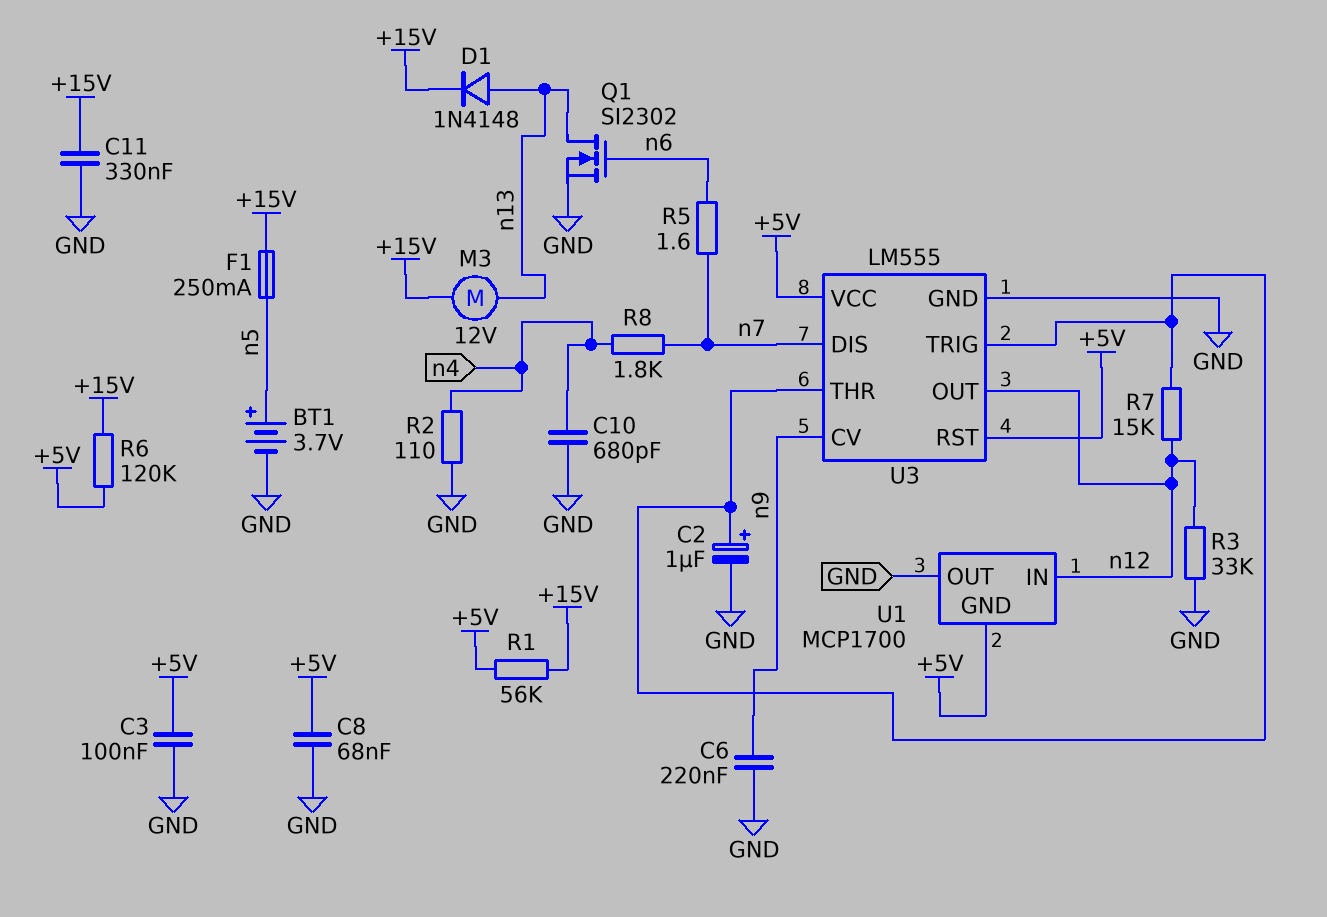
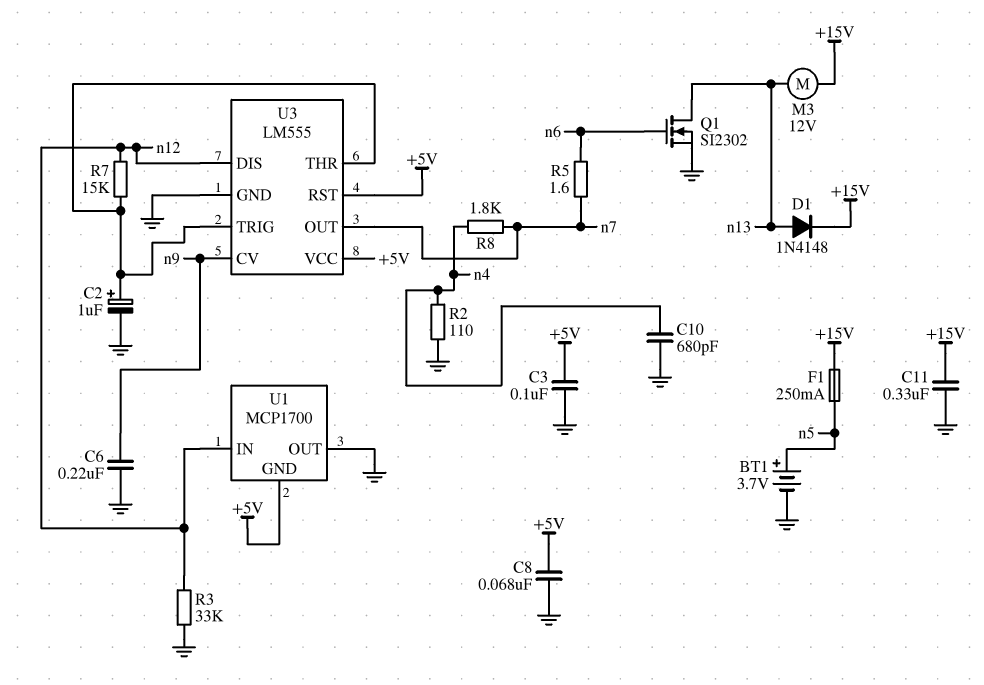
R1: 56k (+5V, +15V) -> none
R6: 120k (+5V, +15V) -> none
U3 pin DIS: n7 -> n12
U3 pin OUT: n12 -> n7

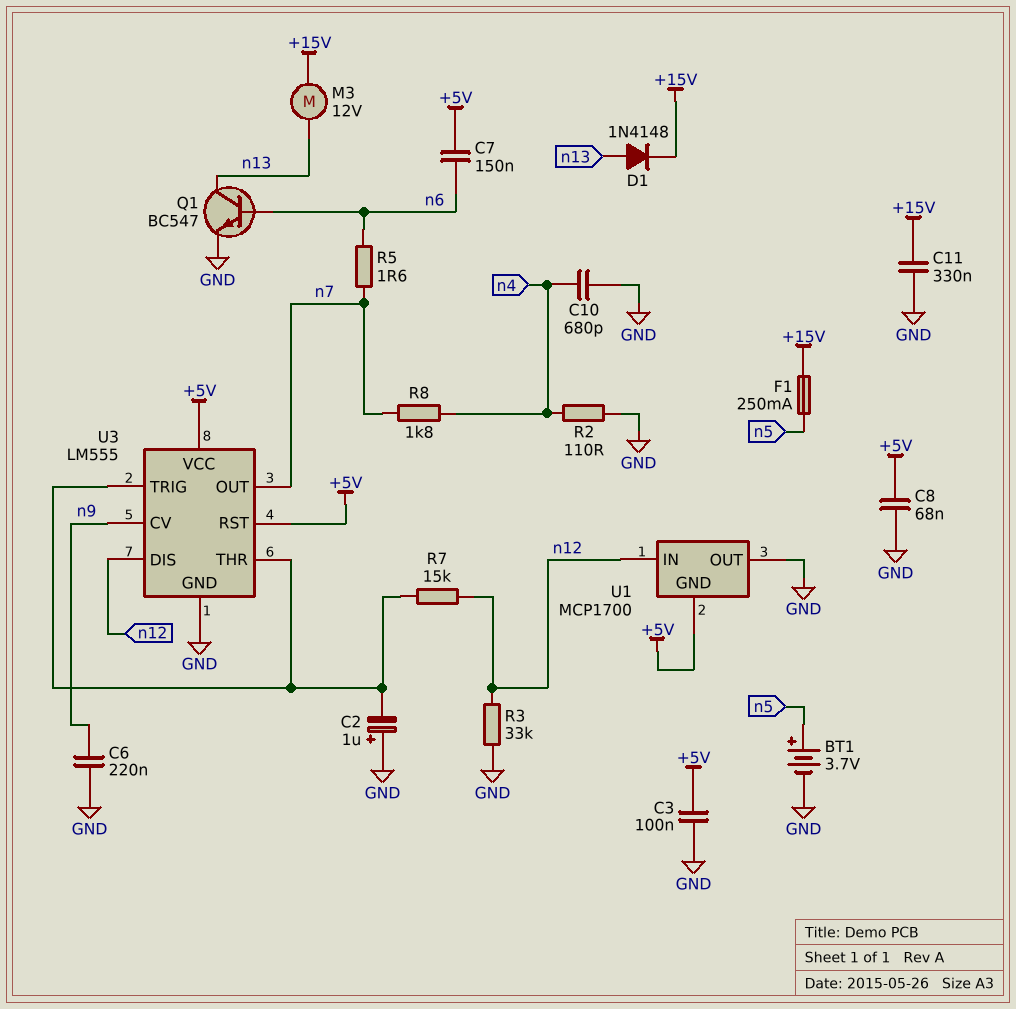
C2: 1uF (plus U3/THR, minus GND) -> 1uF (plus GND, minus U3/THR)
C7: none -> 150nF (+5V, n6)
Q1: NMOS SI2302 (G n6, D n13, S GND) -> NPN BC547 (B n6, C n13, E GND)

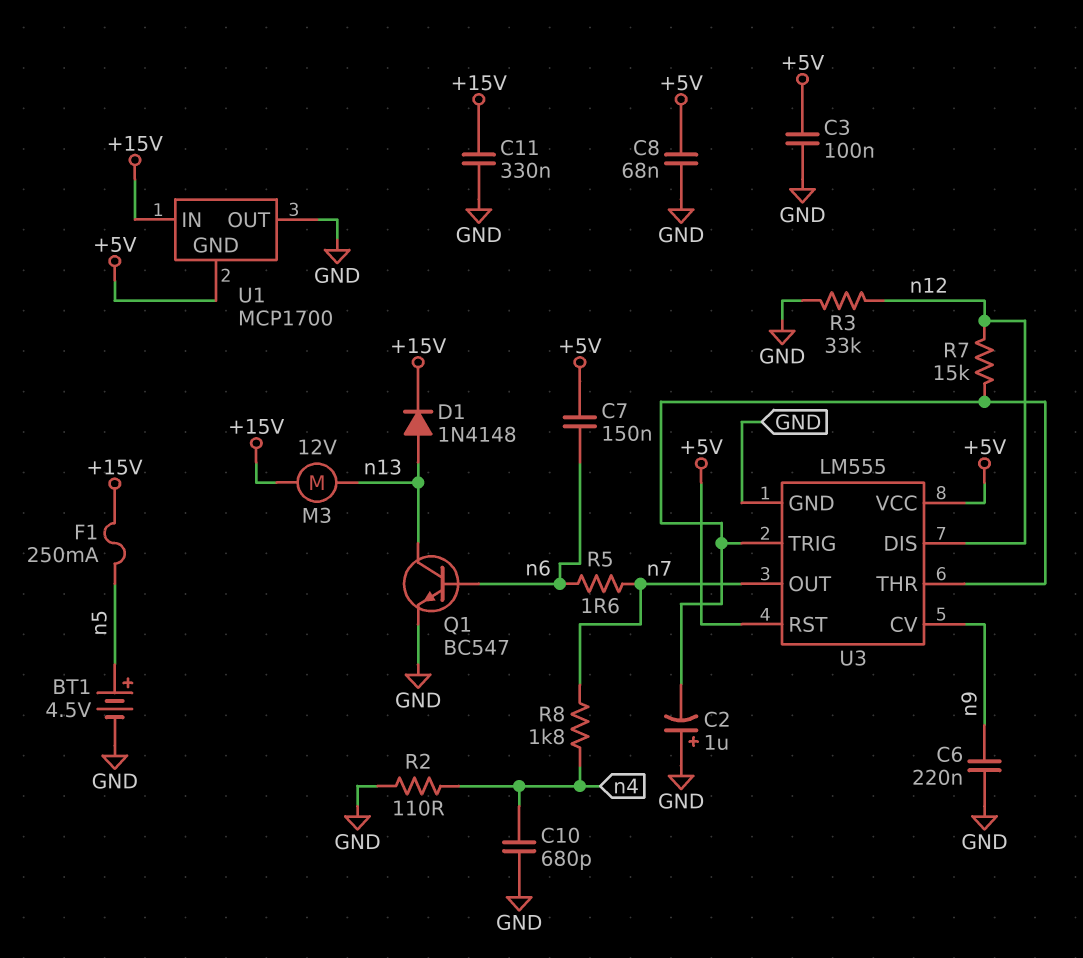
BT1: 3.7V (plus n5, minus GND) -> 4.5V (plus n5, minus GND)
U1 pin IN: n12 -> +15V

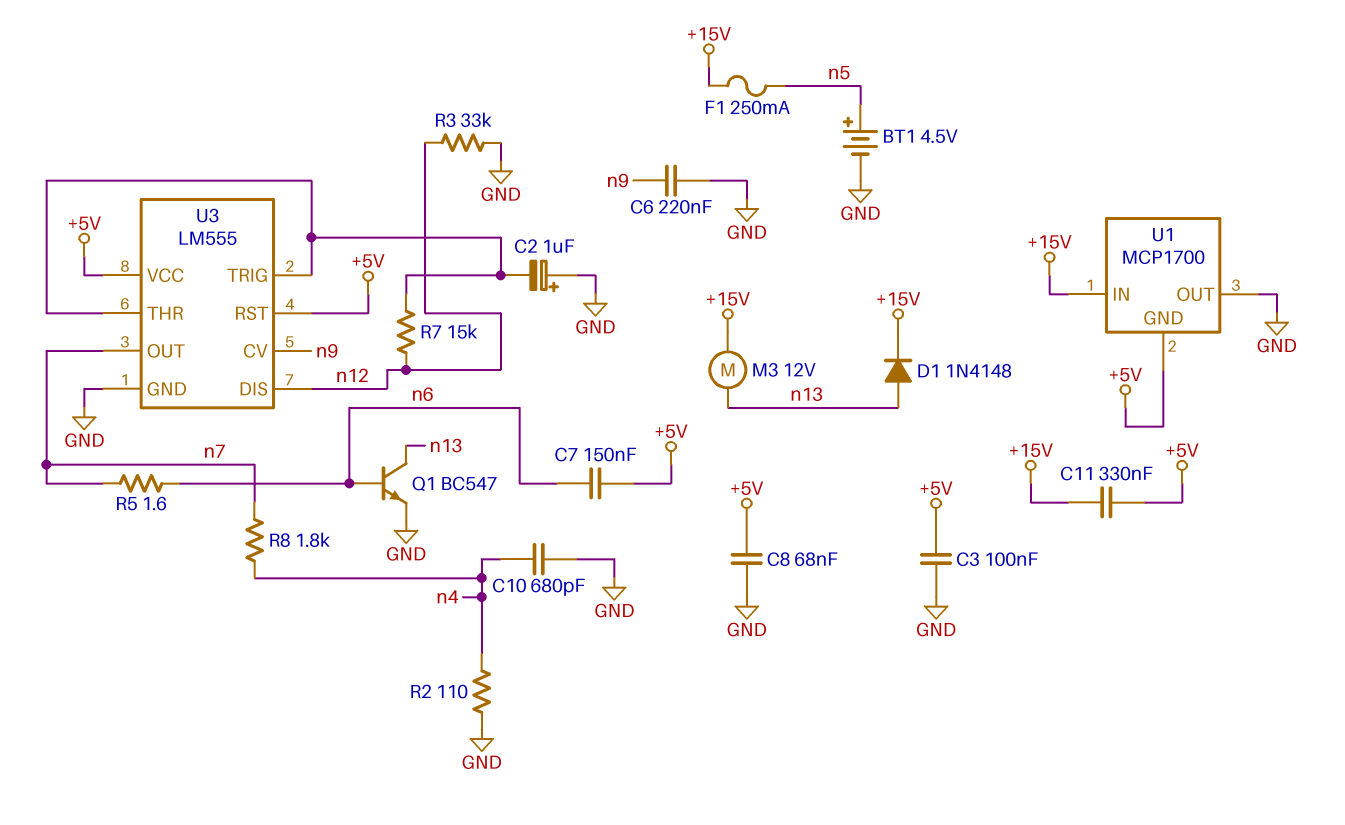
C11: 330nF (+15V, GND) -> 330nF (+5V, +15V)

